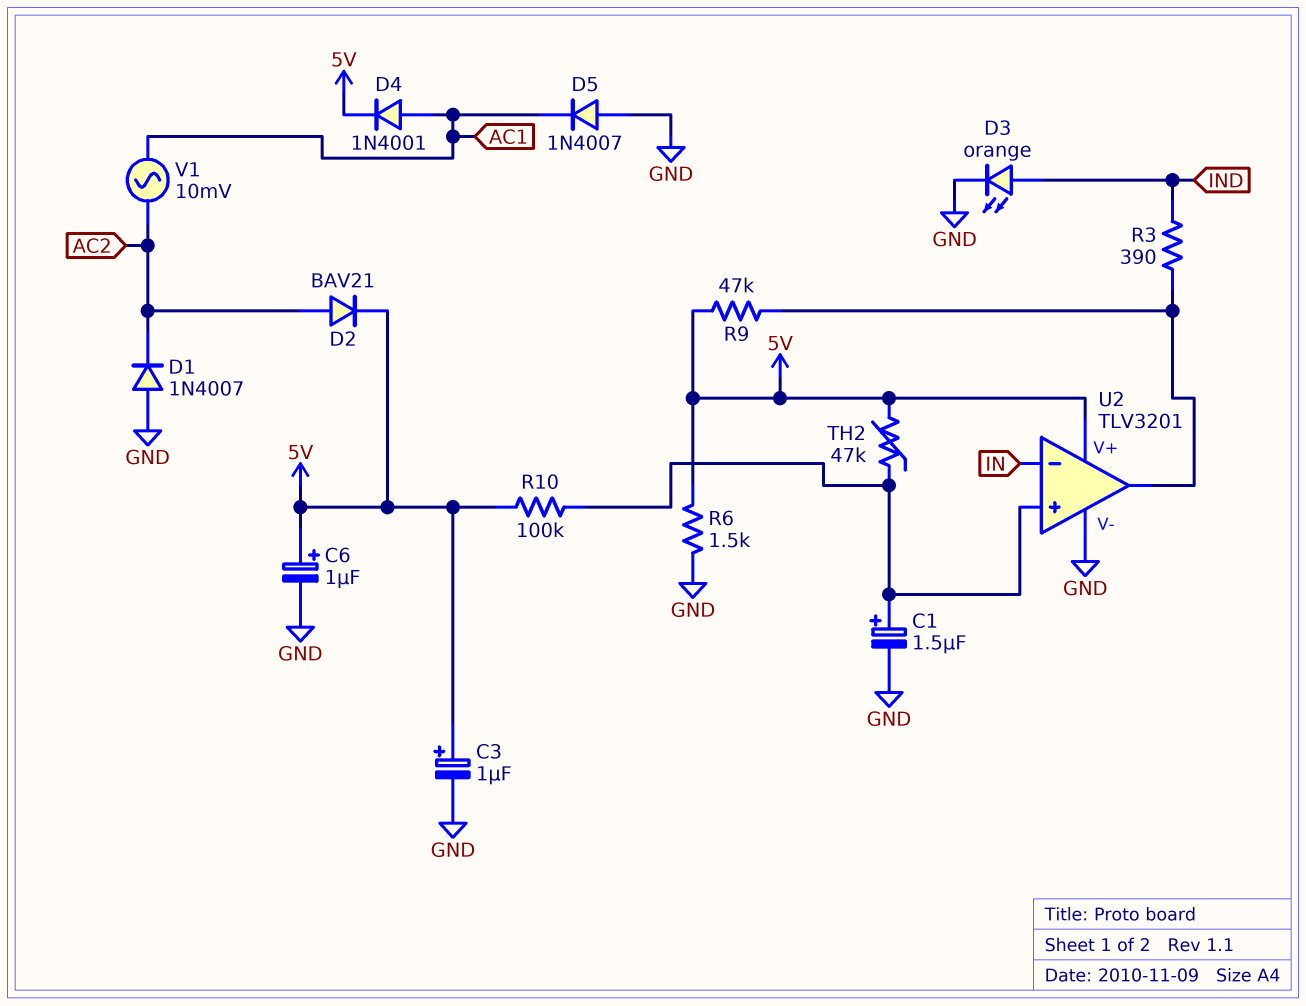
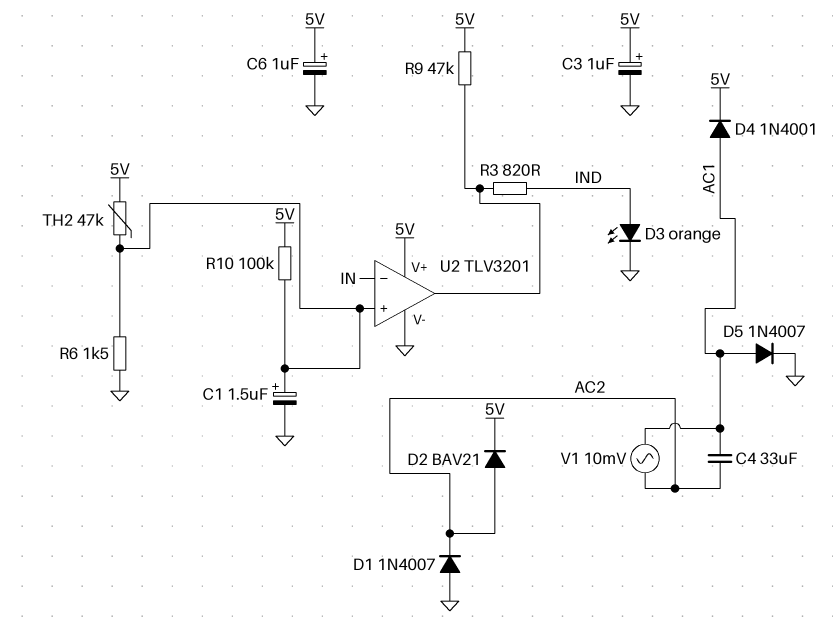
C4: none -> 33uF (AC1, AC2)
D5: diode 1N4007 (A GND, K AC1) -> diode 1N4007 (A AC1, K GND)
R3: 390 (IND, U2/out) -> 820 (IND, U2/out)
R6: 1.5k (5V, GND) -> 1.5k (GND, U2/in+)

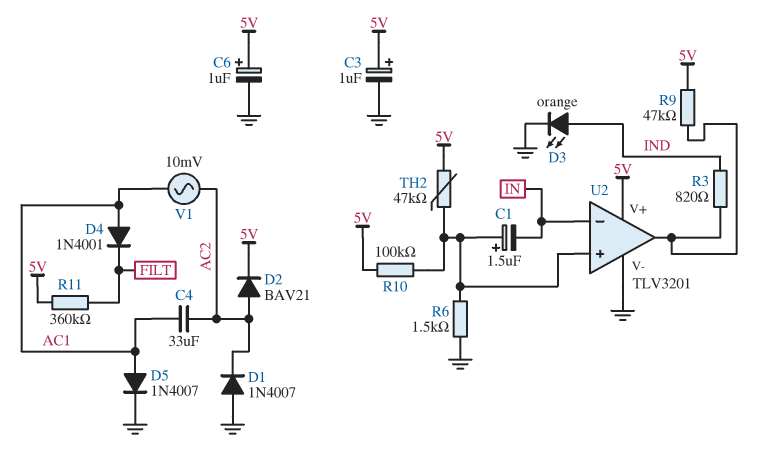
C1: 1.5uF (plus U2/in+, minus GND) -> 1.5uF (plus U2/in+, minus IN)
D4: diode 1N4001 (A AC1, K 5V) -> diode 1N4001 (A AC1, K FILT)
R11: none -> 360k (5V, FILT)

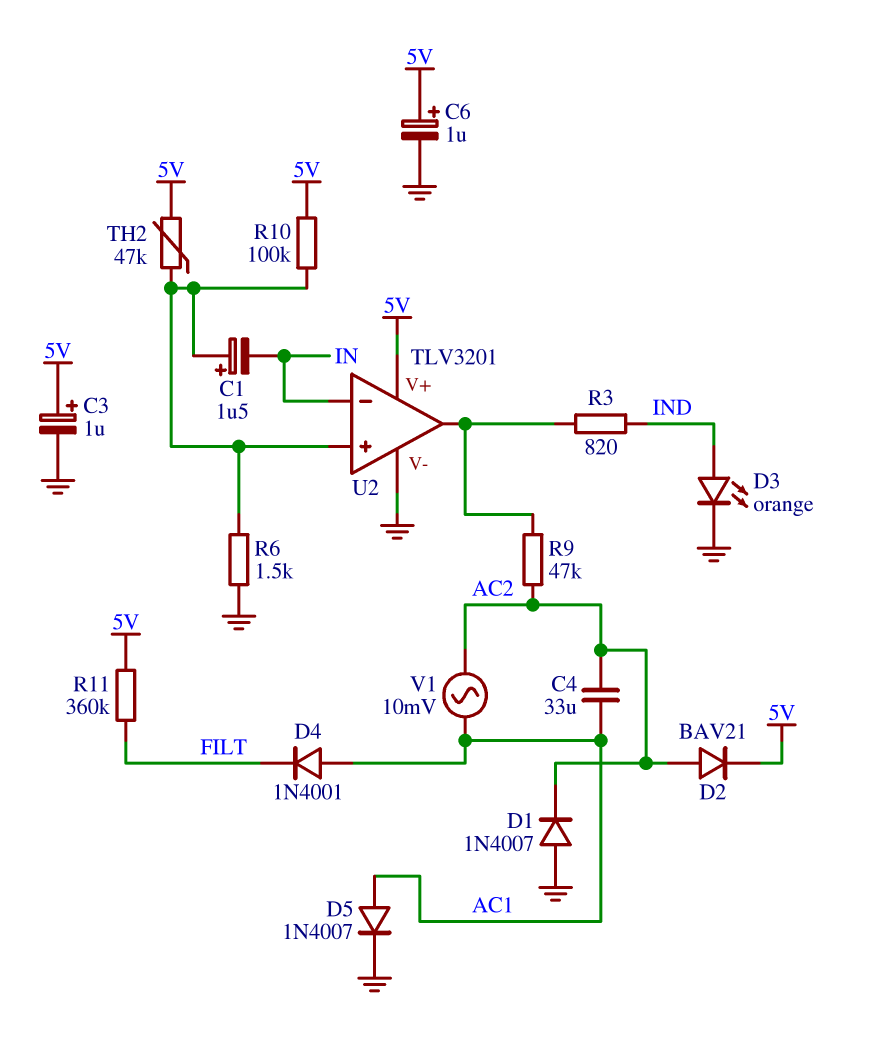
R9: 47k (5V, U2/out) -> 47k (AC2, U2/out)

